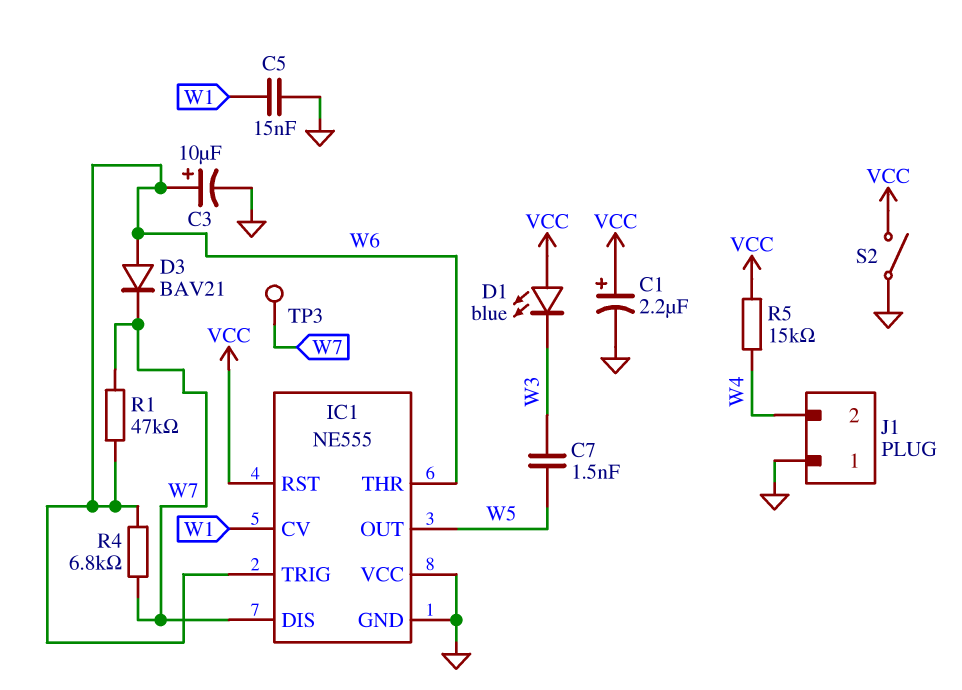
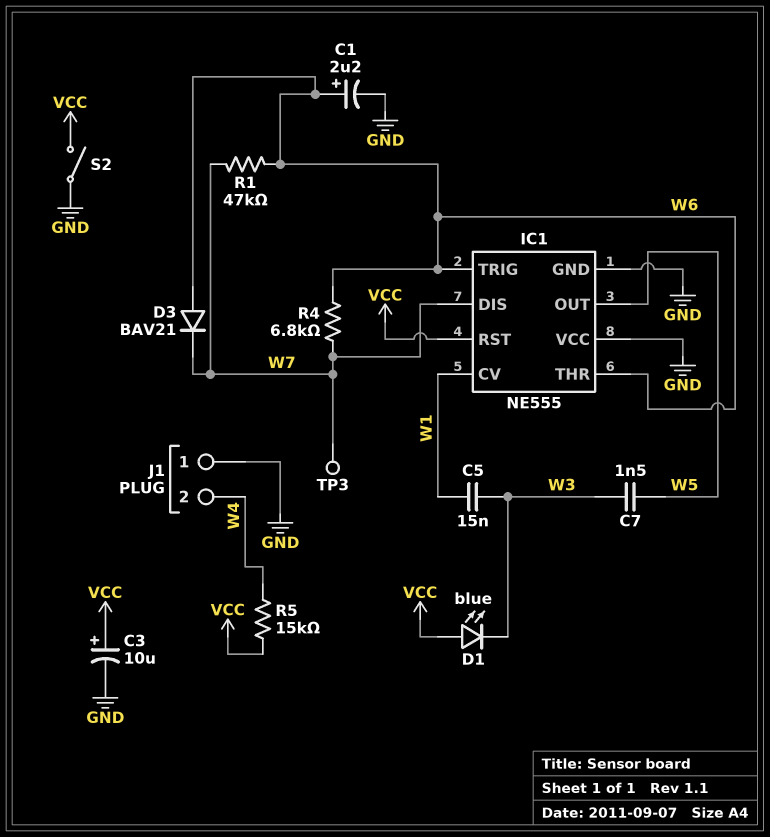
C1: 2.2uF (plus VCC, minus GND) -> 2.2uF (plus W6, minus GND)
C3: 10uF (plus W6, minus GND) -> 10uF (plus VCC, minus GND)
C5: 15nF (GND, W1) -> 15nF (W1, W3)

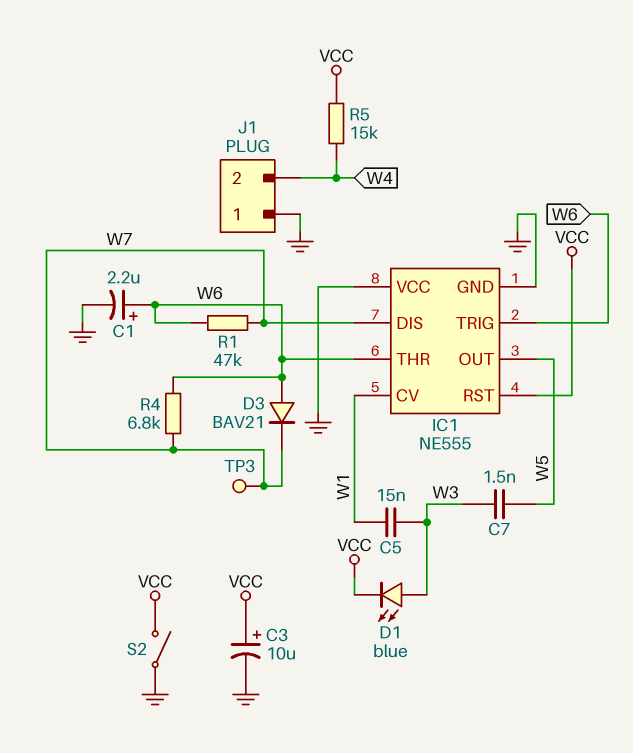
D1: LED blue (A VCC, K W3) -> LED blue (A W3, K VCC)

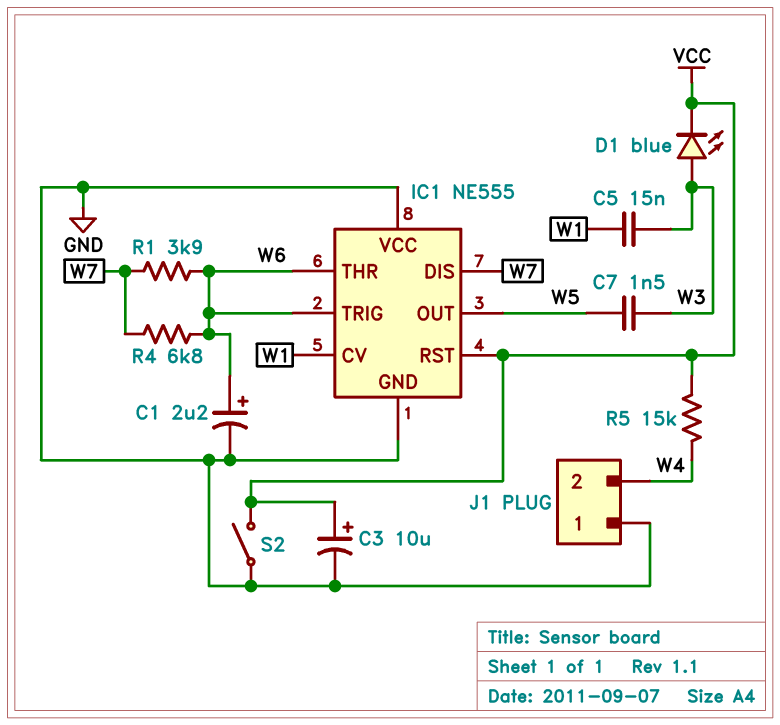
D3: diode BAV21 (A W6, K W7) -> none
R1: 47k (W6, W7) -> 3.9k (W6, W7)
TP3: test point (W7) -> none

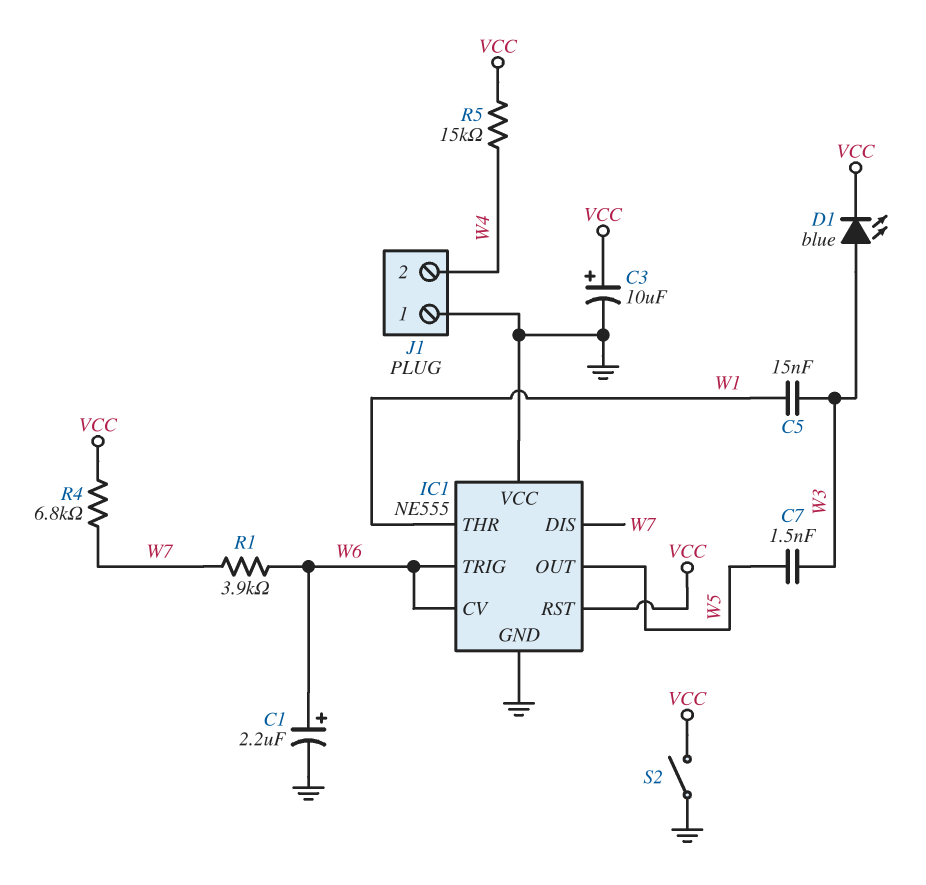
IC1 pin CV: W1 -> W6
IC1 pin THR: W6 -> W1
R4: 6.8k (W6, W7) -> 6.8k (VCC, W7)

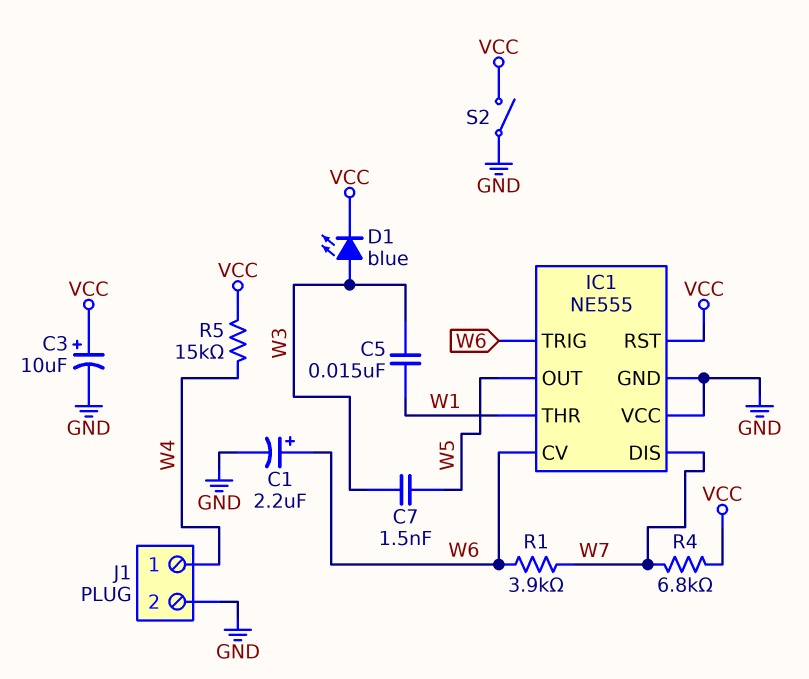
J1 pin 1: GND -> W4
J1 pin 2: W4 -> GND

